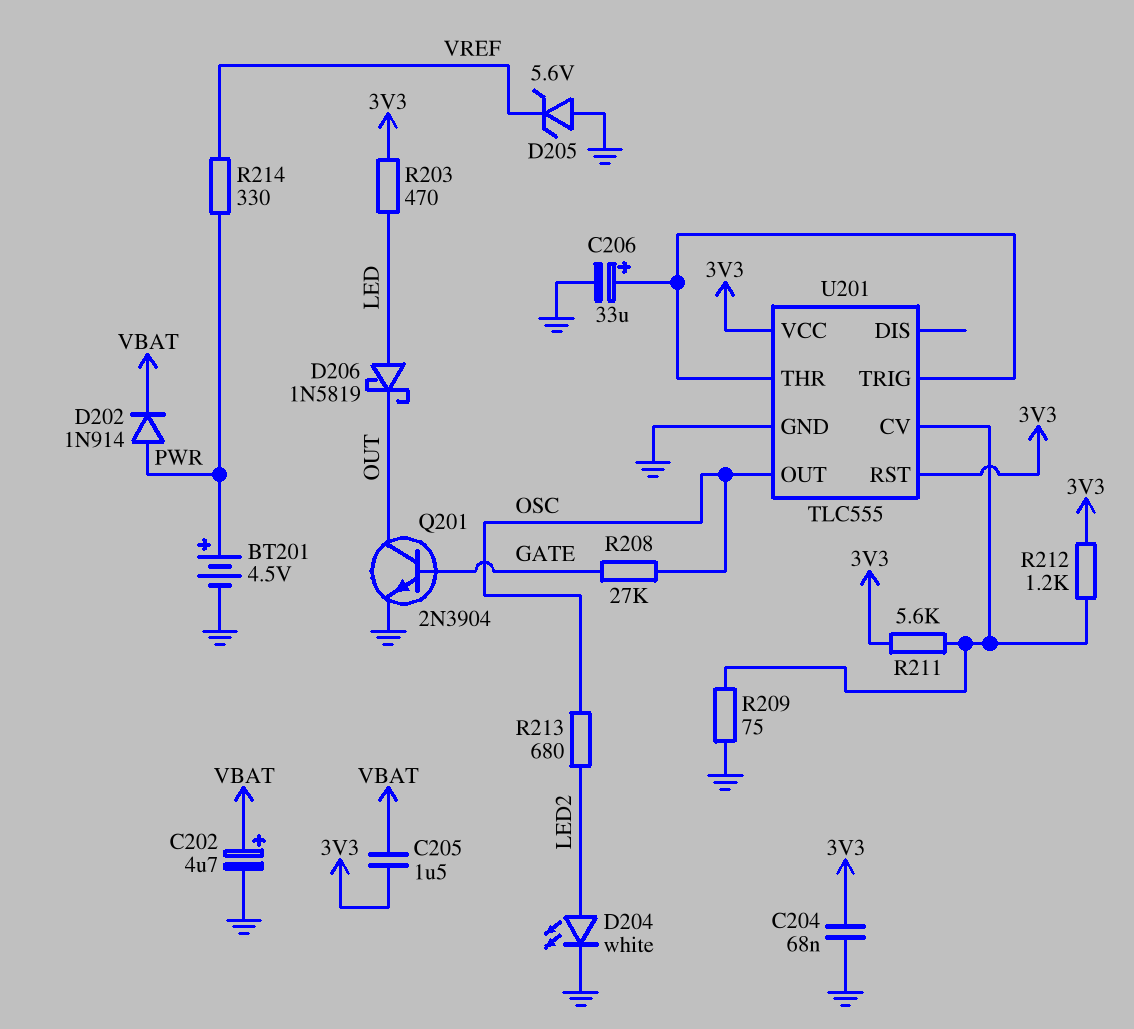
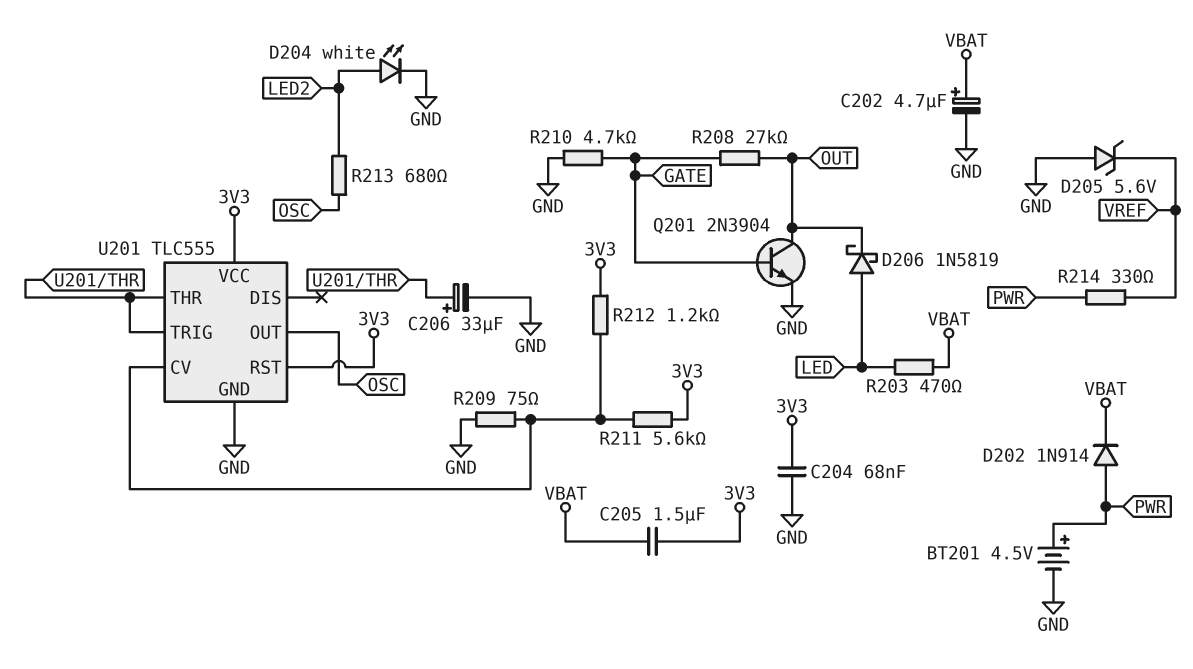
R203: 470 (3V3, LED) -> 470 (LED, VBAT)
R208: 27k (GATE, OSC) -> 27k (GATE, OUT)
R210: none -> 4.7k (GATE, GND)

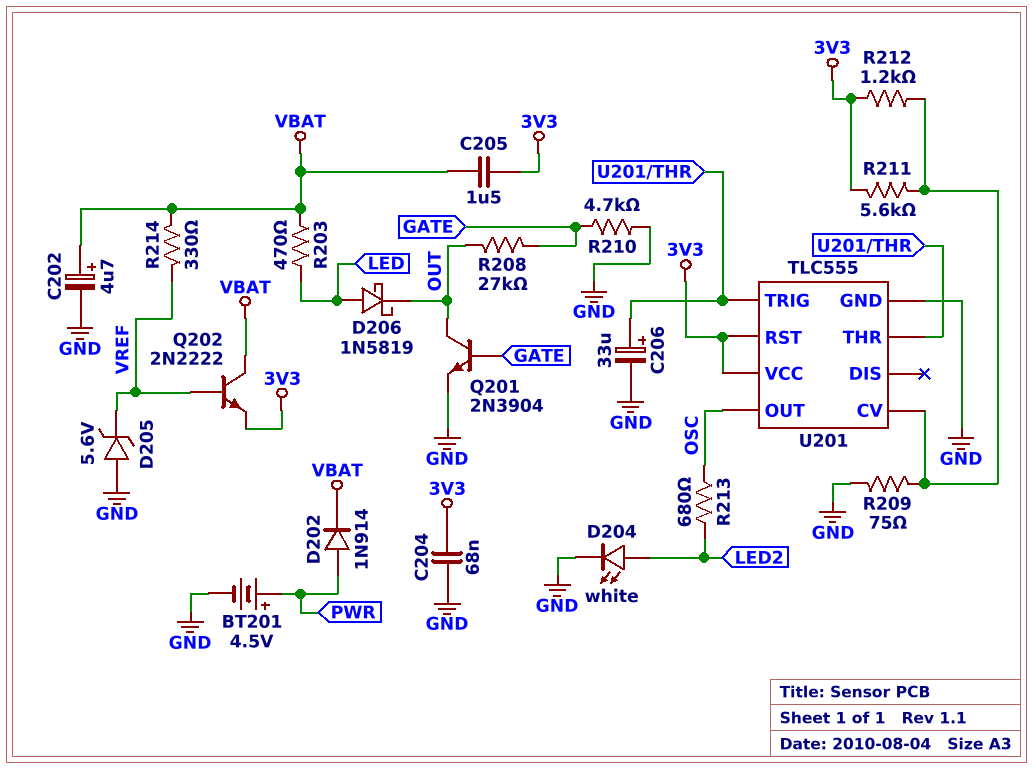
Q202: none -> NPN 2N2222 (B VREF, C VBAT, E 3V3)
R214: 330 (PWR, VREF) -> 330 (VBAT, VREF)

